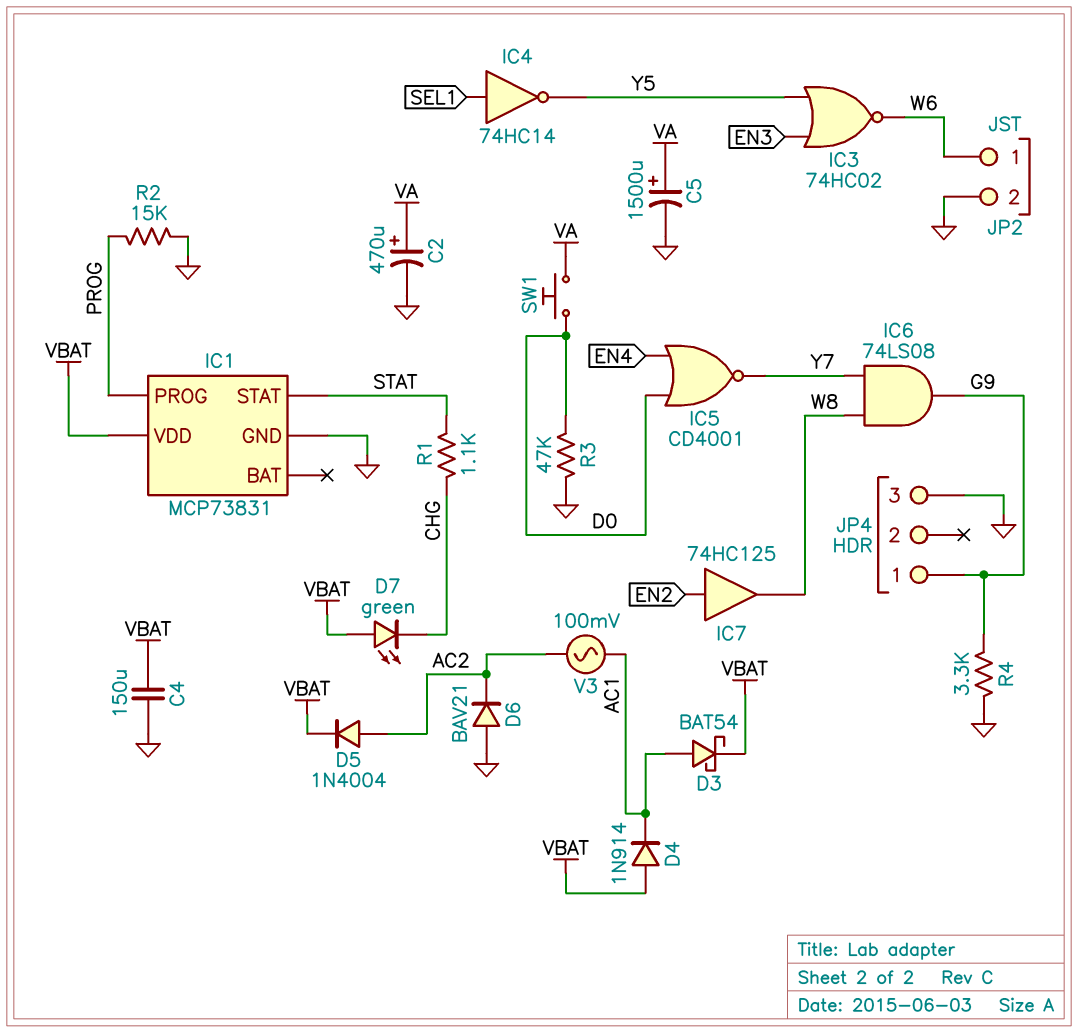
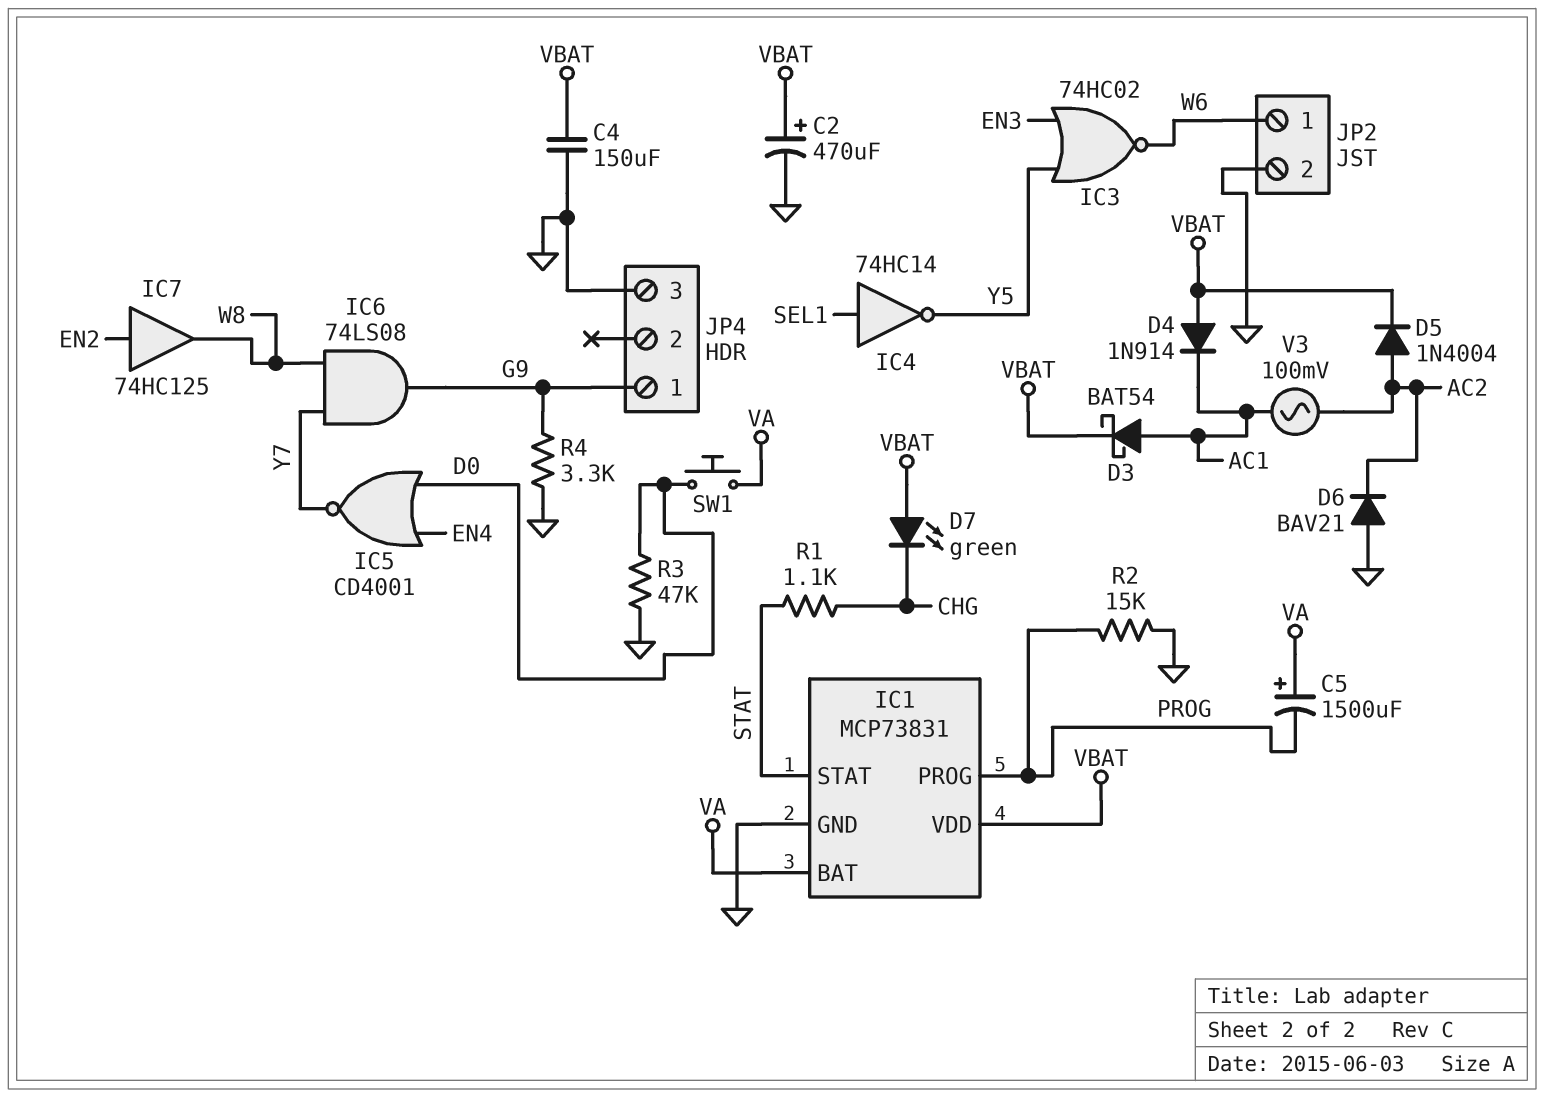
C2: 470uF (plus VA, minus GND) -> 470uF (plus VBAT, minus GND)
C5: 1500uF (plus VA, minus GND) -> 1500uF (plus VA, minus PROG)
IC1 pin BAT: none -> VA

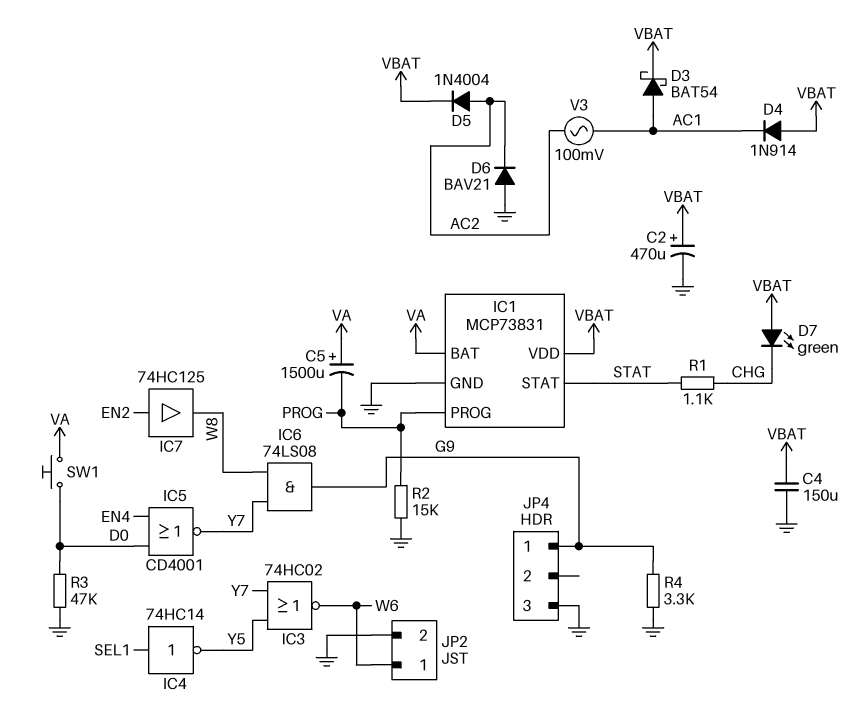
IC3: NOR 74HC02 (in EN3, in Y5, out W6) -> NOR 74HC02 (in Y5, in Y7, out W6)

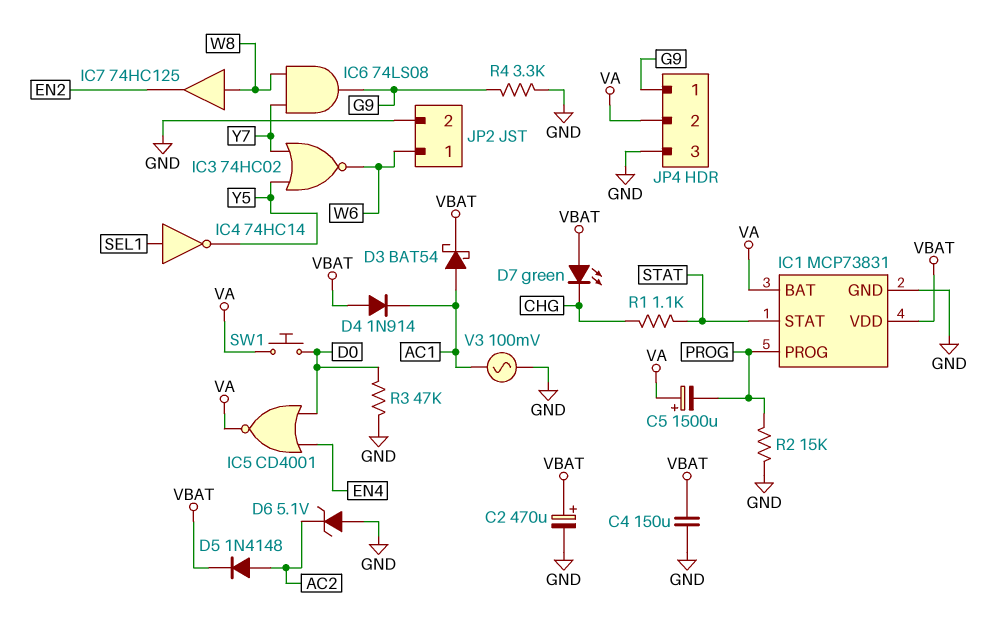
D5: diode 1N4004 (A AC2, K VBAT) -> diode 1N4148 (A AC2, K VBAT)
D6: diode BAV21 (A GND, K AC2) -> zener 5.1V (A GND, K AC2)
IC5: NOR CD4001 (in D0, in EN4, out Y7) -> NOR CD4001 (in D0, in EN4, out VA)
IC7: buffer 74HC125 (in EN2, out W8) -> buffer 74HC125 (in W8, out EN2)
JP4 pin 2: none -> VA
V3: AC 100mV (AC1, AC2) -> AC 100mV (AC1, GND)

